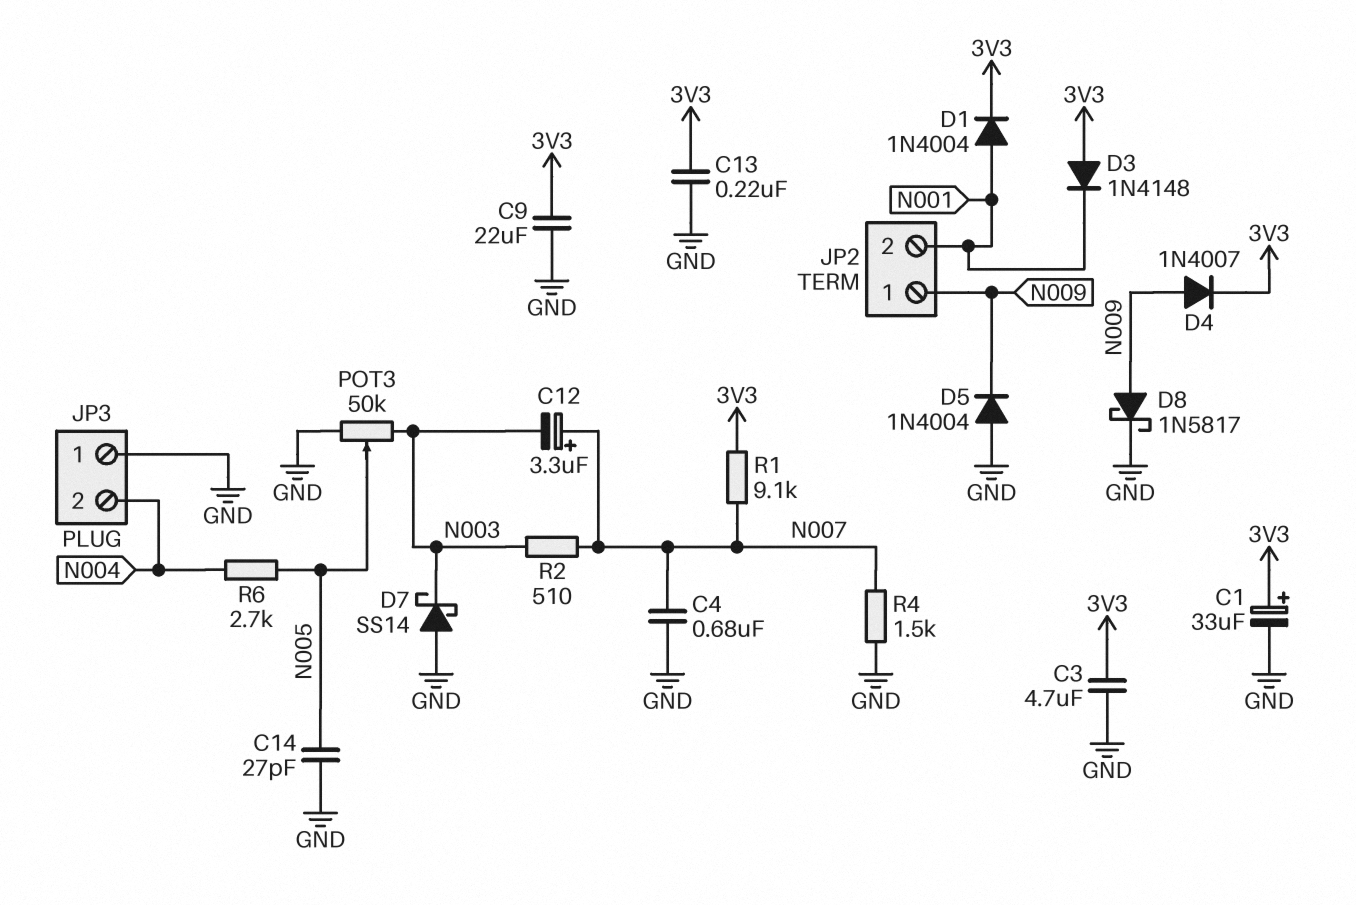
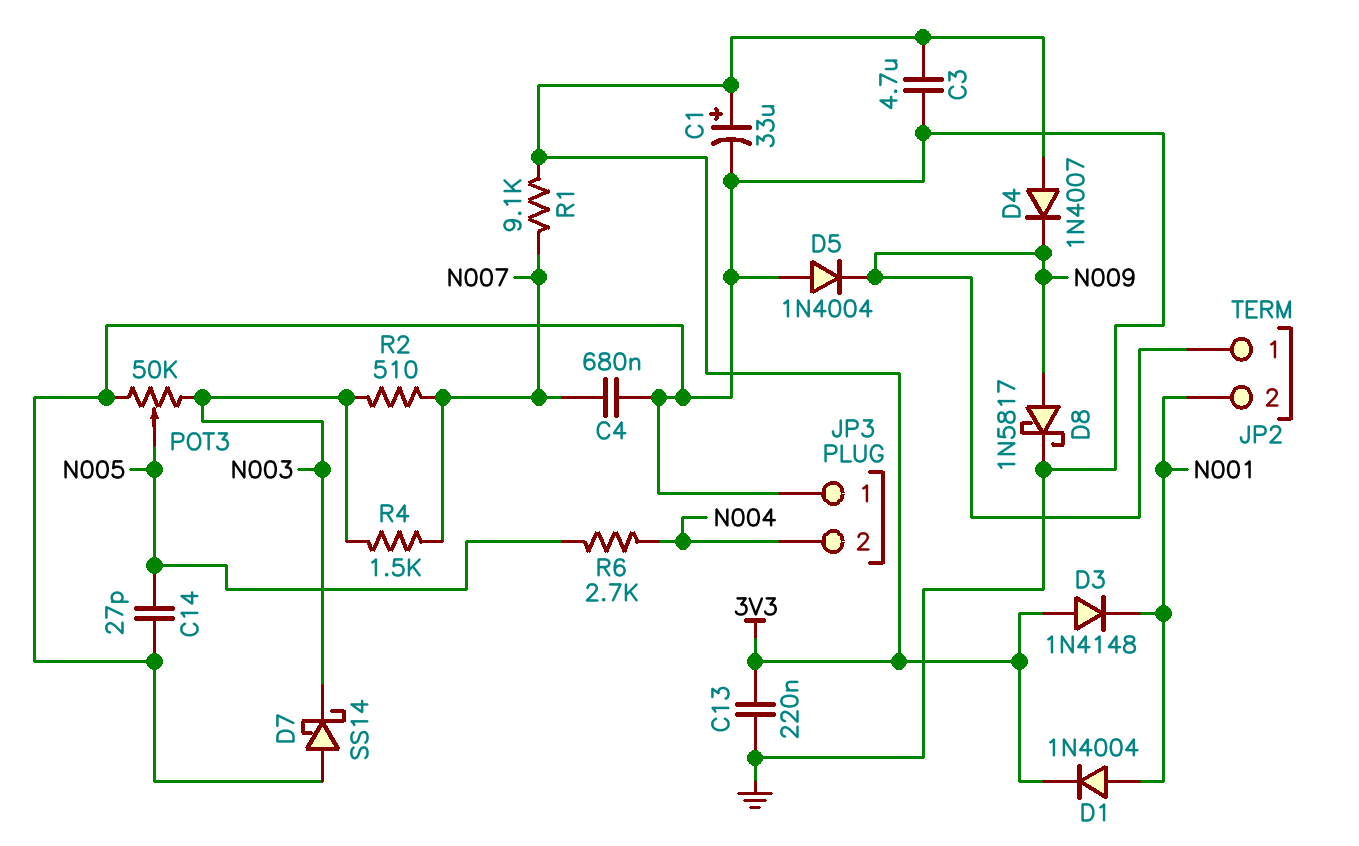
C9: 22uF (3V3, GND) -> none
C12: 3.3uF (plus N007, minus N003) -> none
D4: diode 1N4007 (A N009, K 3V3) -> diode 1N4007 (A 3V3, K N009)
R4: 1.5k (GND, N007) -> 1.5k (N003, N007)

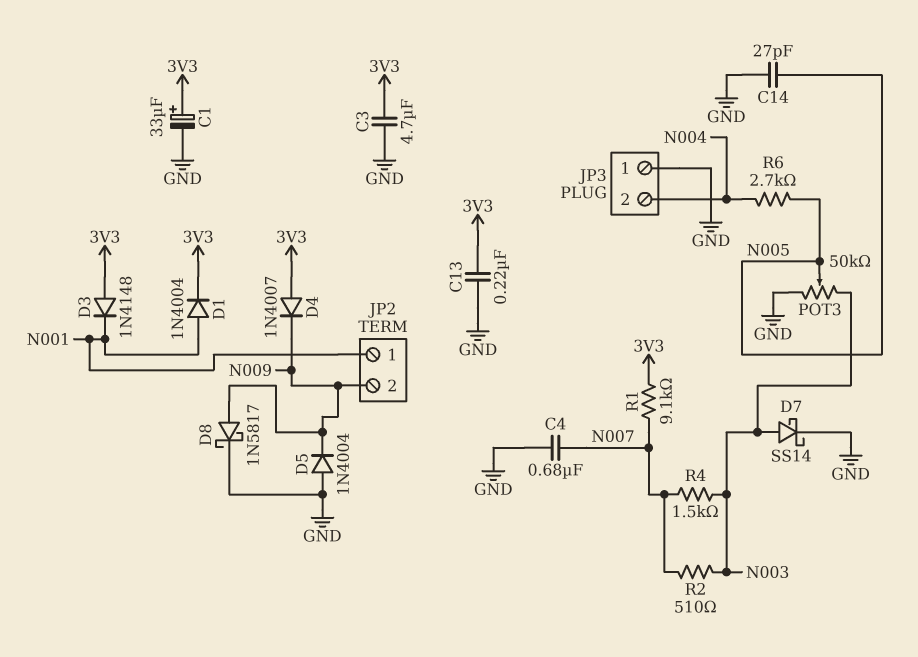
D7: schottky SS14 (A GND, K N003) -> schottky SS14 (A N003, K GND)
JP2 pin 1: N009 -> N001
JP2 pin 2: N001 -> N009

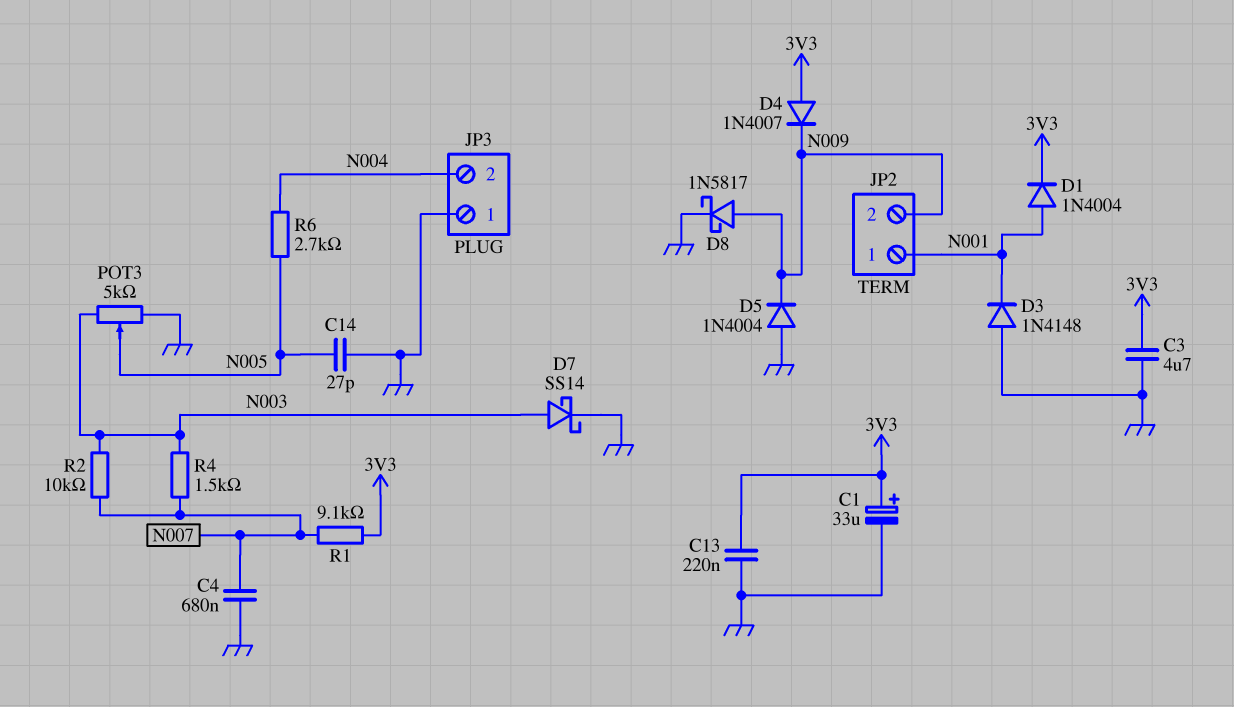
D3: diode 1N4148 (A 3V3, K N001) -> diode 1N4148 (A GND, K N001)
POT3: 50k (GND, N003, wiper N005) -> 5k (GND, N003, wiper N005)
R2: 510 (N003, N007) -> 10k (N003, N007)

